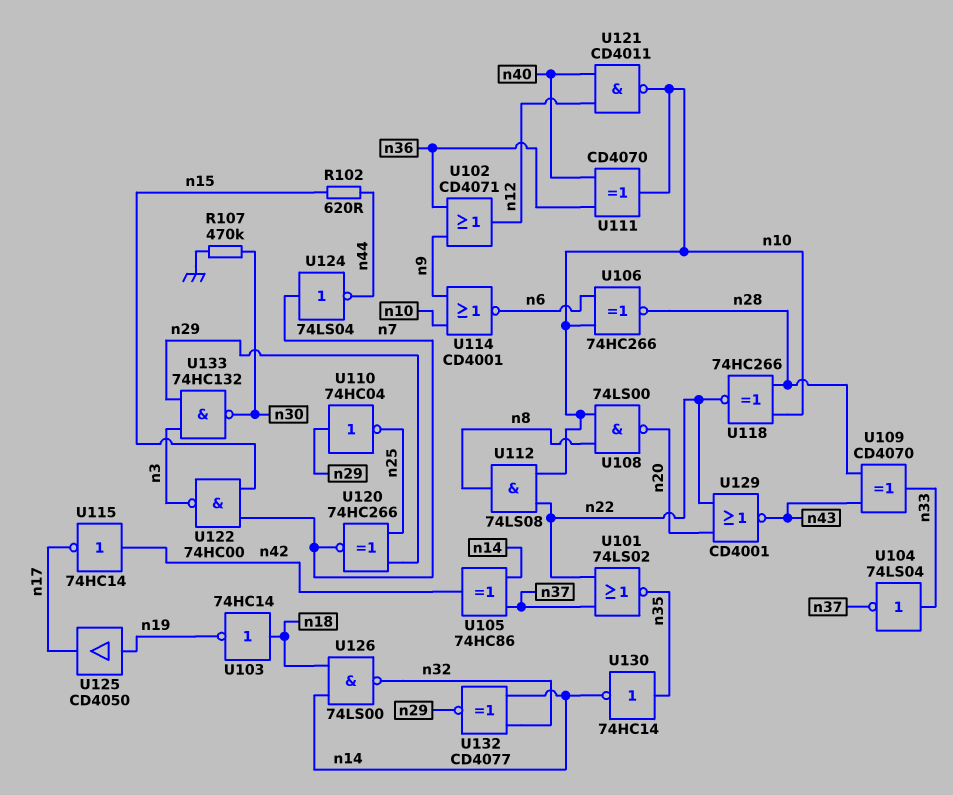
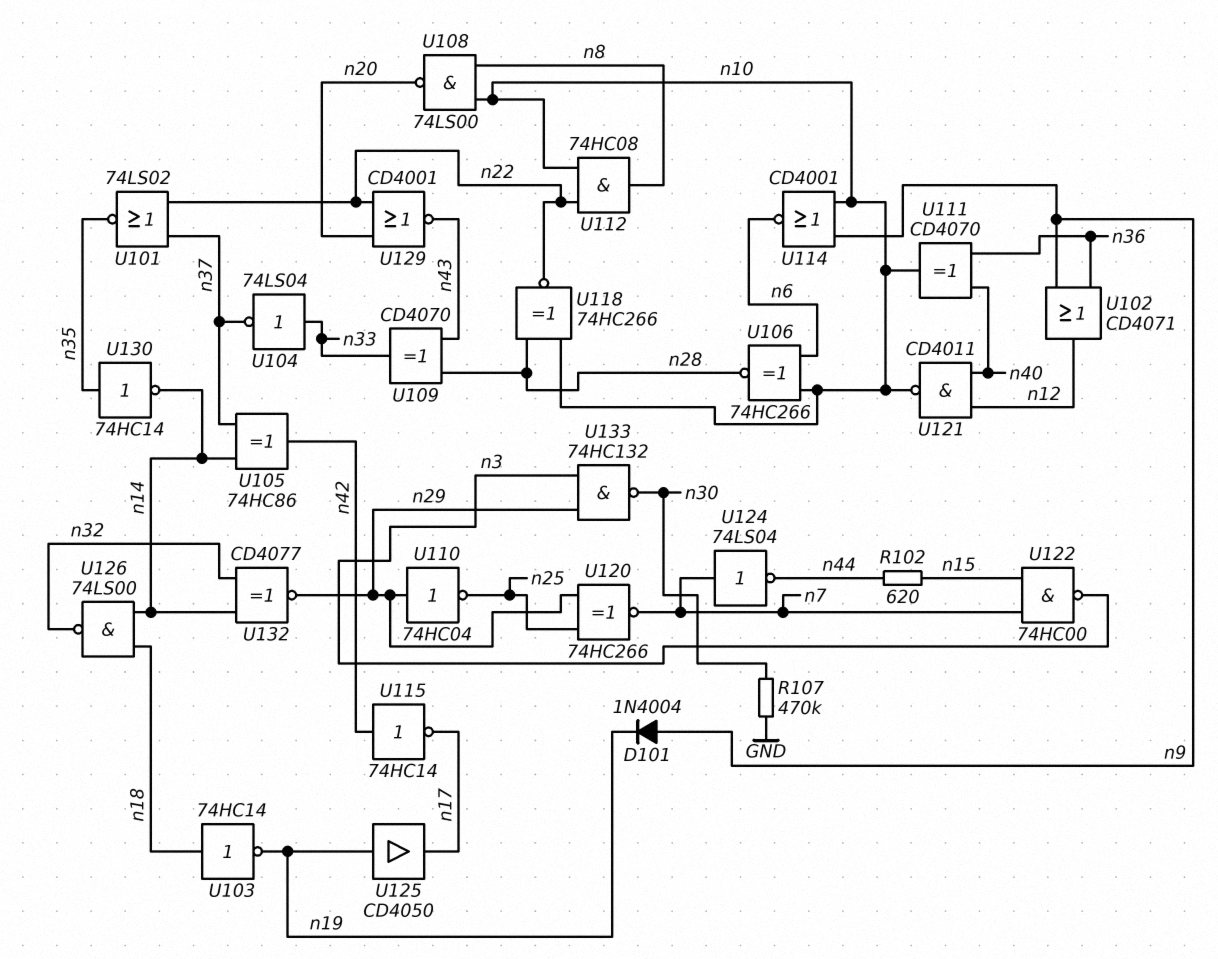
D101: none -> diode 1N4004 (A n9, K n19)
U112: AND 74LS08 (in n10, in n22, out n8) -> AND 74HC08 (in n10, in n22, out n8)

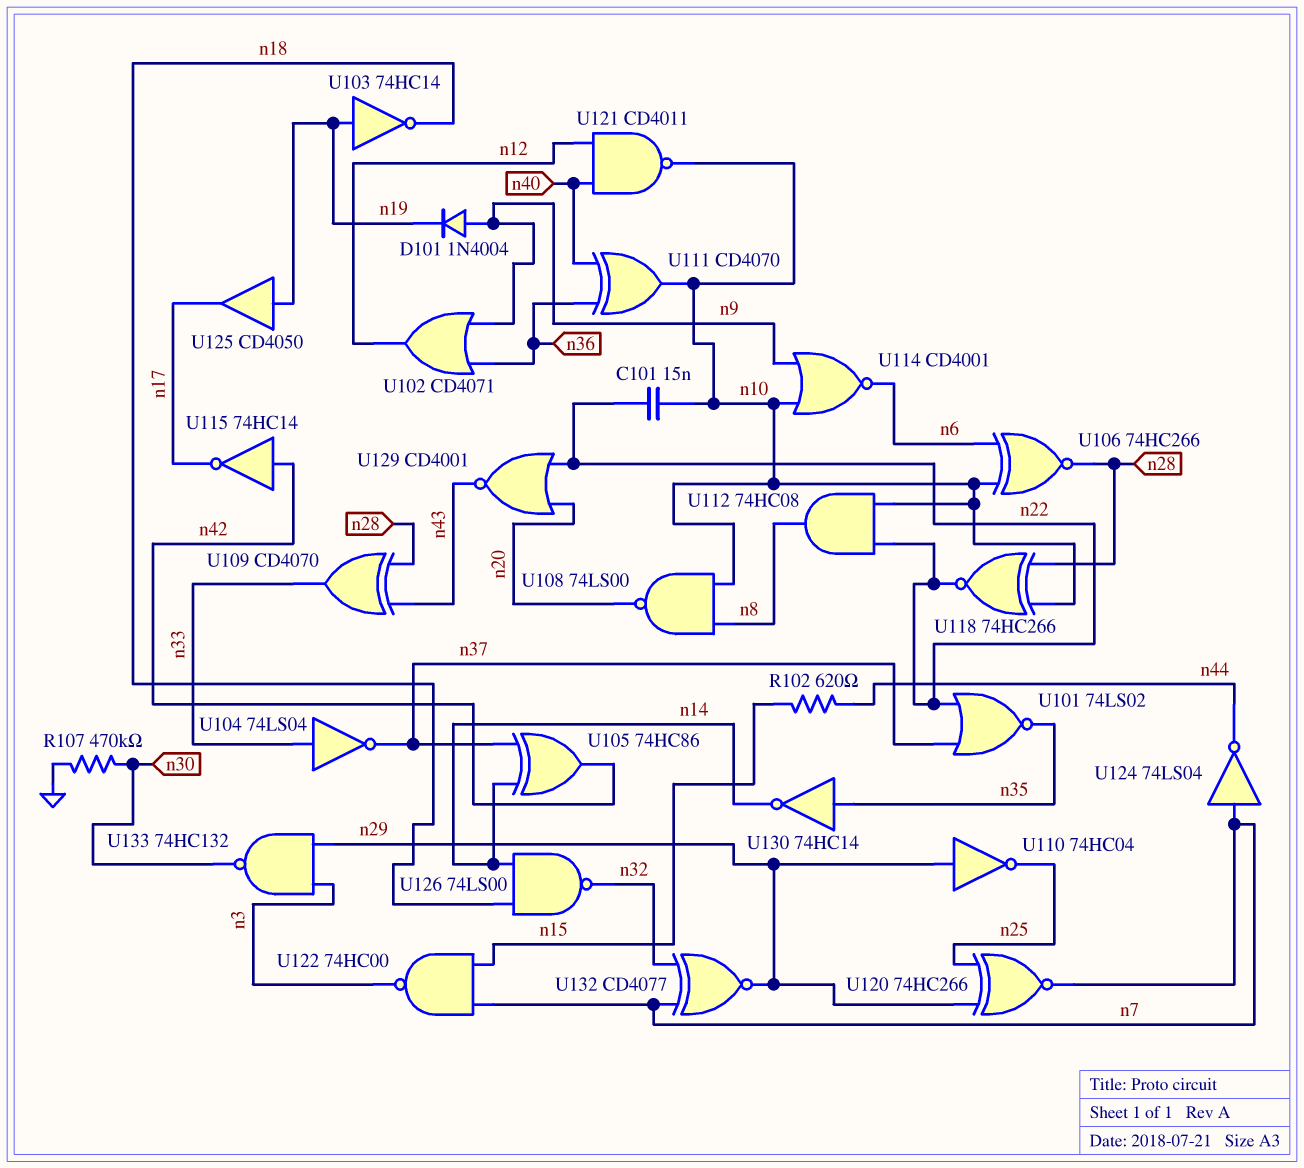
C101: none -> 15nF (n10, n22)
U103: NOT 74HC14 (in n18, out n19) -> NOT 74HC14 (in n19, out n18)
U132: XNOR CD4077 (in n14, in n32, out n29) -> XNOR CD4077 (in n7, in n32, out n29)

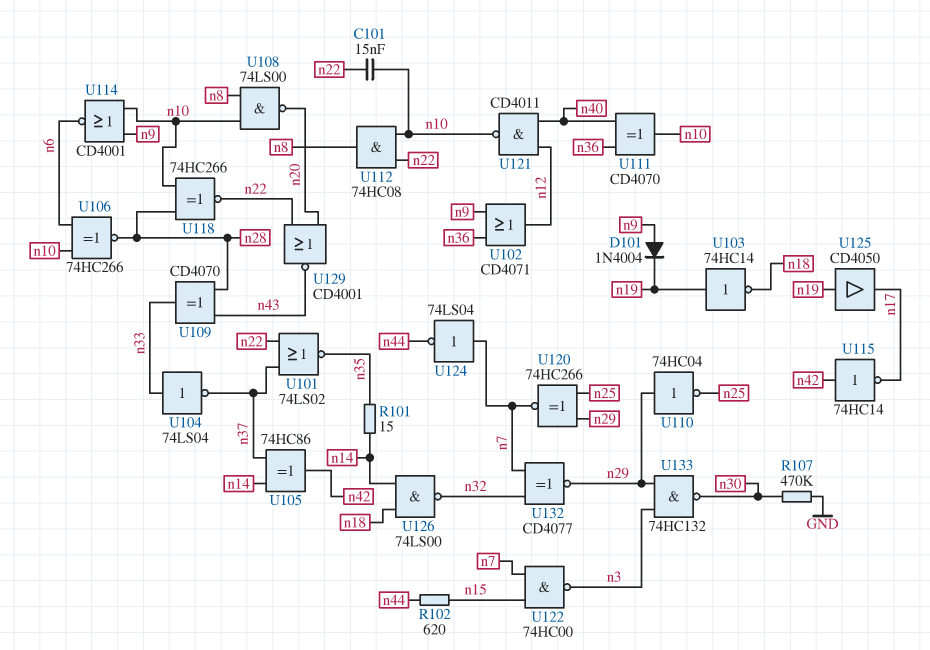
R101: none -> 15 (n14, n35)
U130: NOT 74HC14 (in n35, out n14) -> none

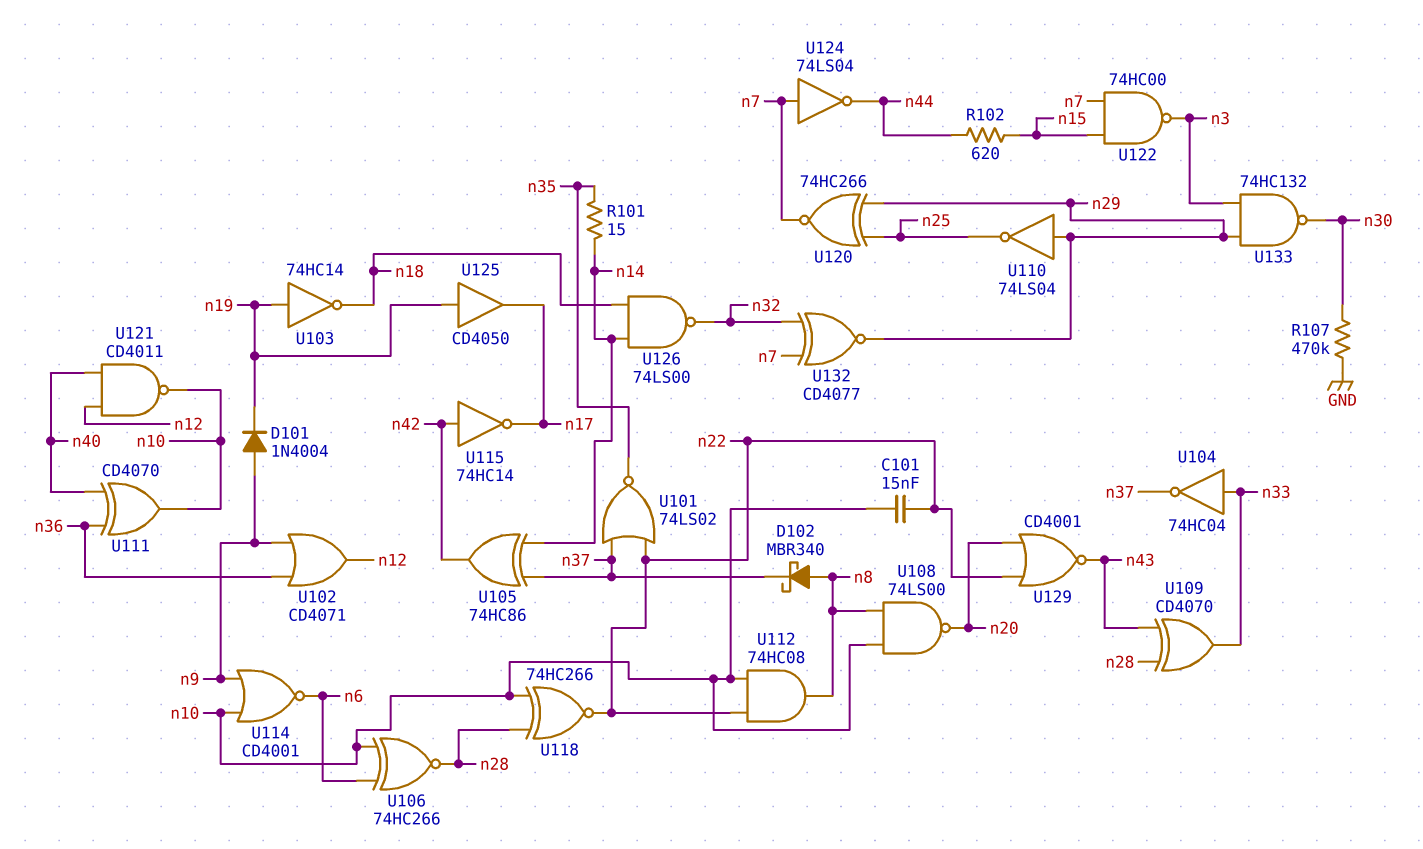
D102: none -> schottky MBR340 (A n8, K n37)
U104: NOT 74LS04 (in n33, out n37) -> NOT 74HC04 (in n33, out n37)
U110: NOT 74HC04 (in n29, out n25) -> NOT 74LS04 (in n29, out n25)

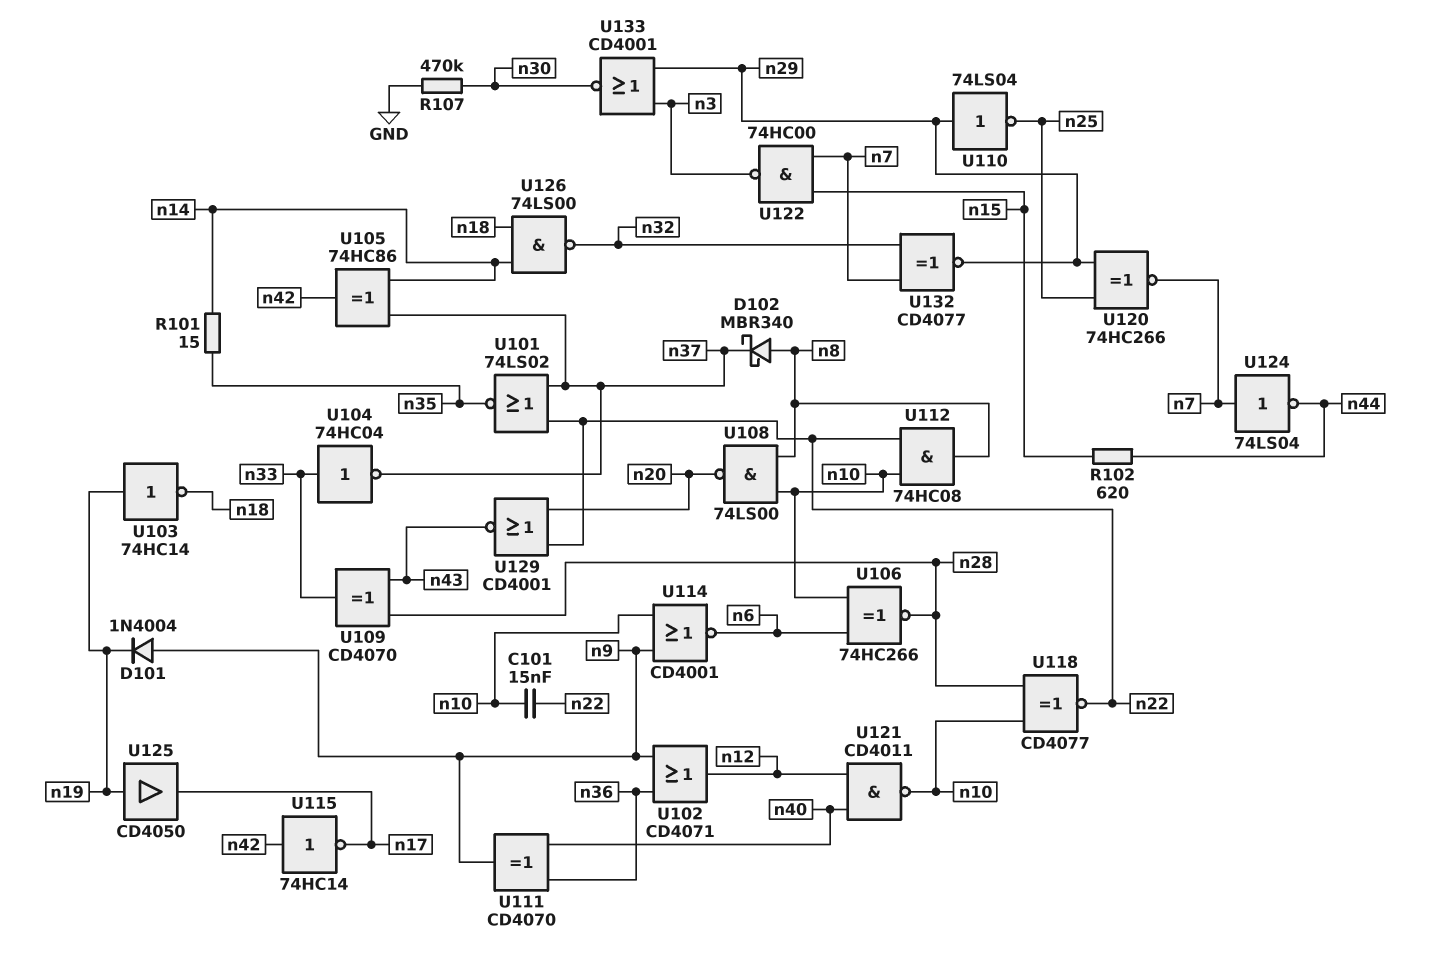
U111: XOR CD4070 (in n36, in n40, out n10) -> XOR CD4070 (in n36, in n40, out n9)
U118: XNOR 74HC266 (in n10, in n28, out n22) -> XNOR CD4077 (in n10, in n28, out n22)
U133: NAND 74HC132 (in n3, in n29, out n30) -> NOR CD4001 (in n3, in n29, out n30)

